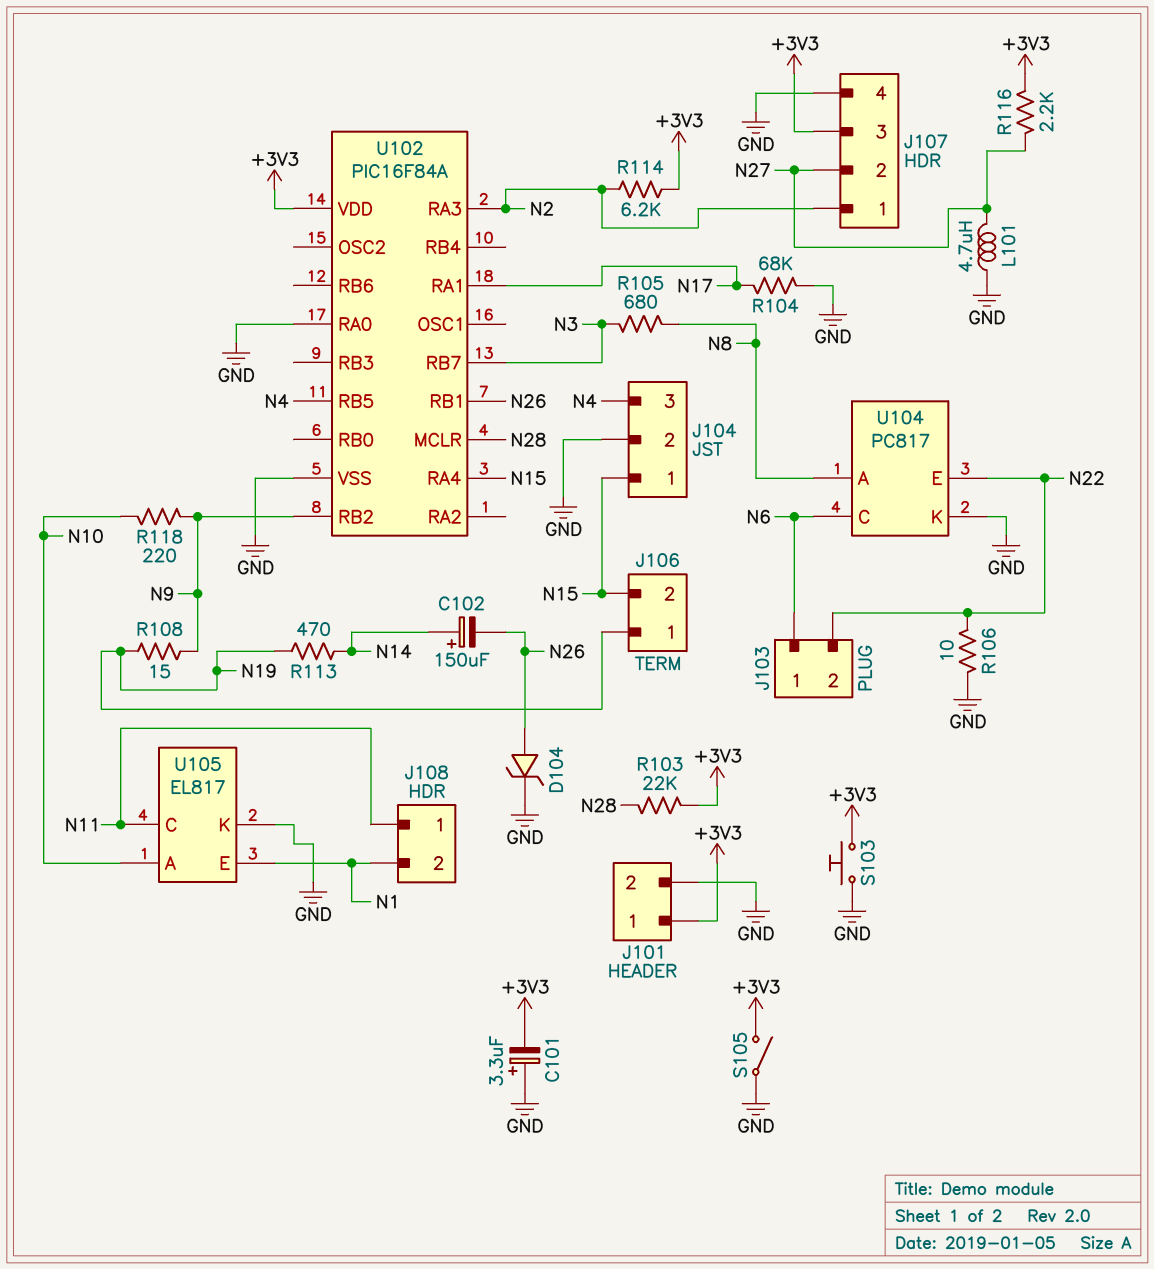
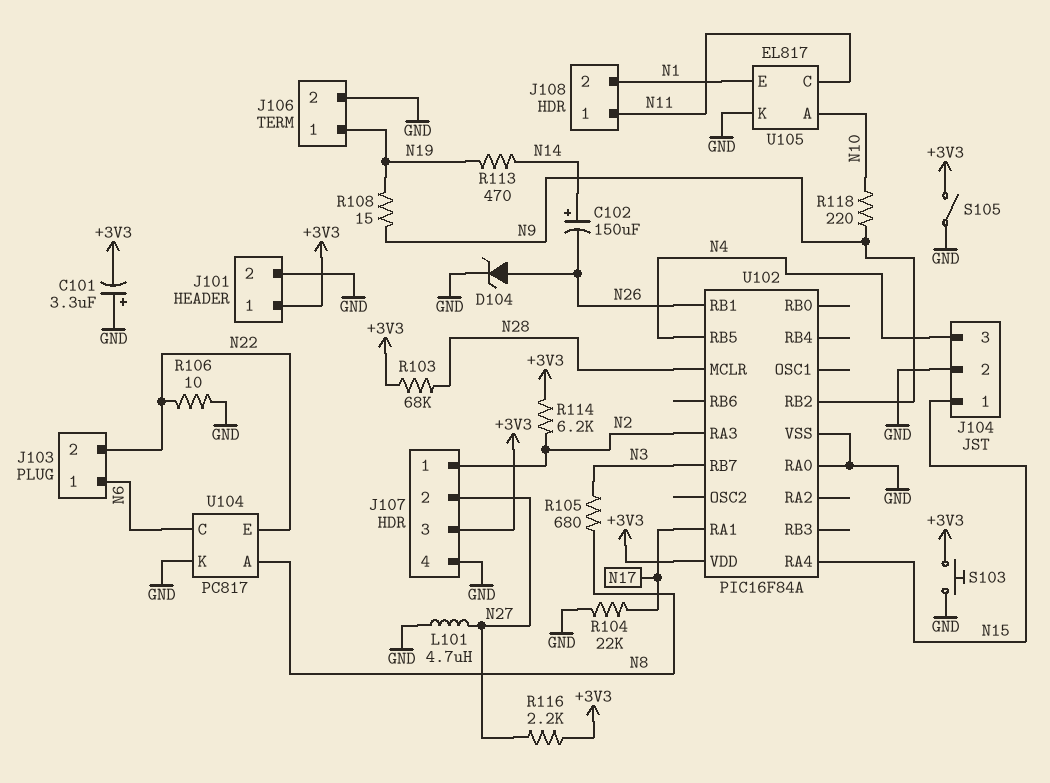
J106 pin 2: N15 -> GND
R103: 22k (+3V3, N28) -> 68k (+3V3, N28)
R104: 68k (GND, N17) -> 22k (GND, N17)

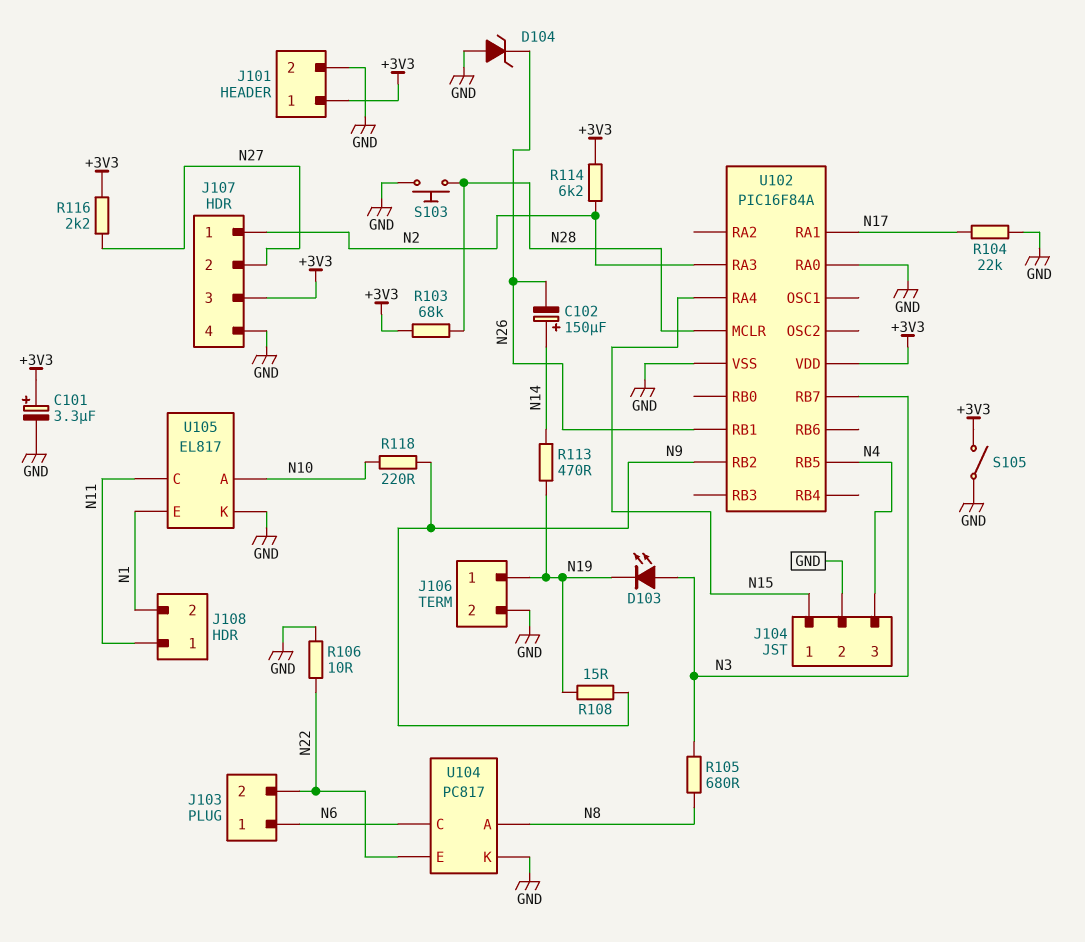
C101: 3.3uF (plus GND, minus +3V3) -> 3.3uF (plus +3V3, minus GND)
D103: none -> LED (A N3, K N19)
D104: zener (A N26, K GND) -> zener (A GND, K N26)
L101: 4.7uH (GND, N27) -> none
S103: button (+3V3, GND) -> button (GND, N28)

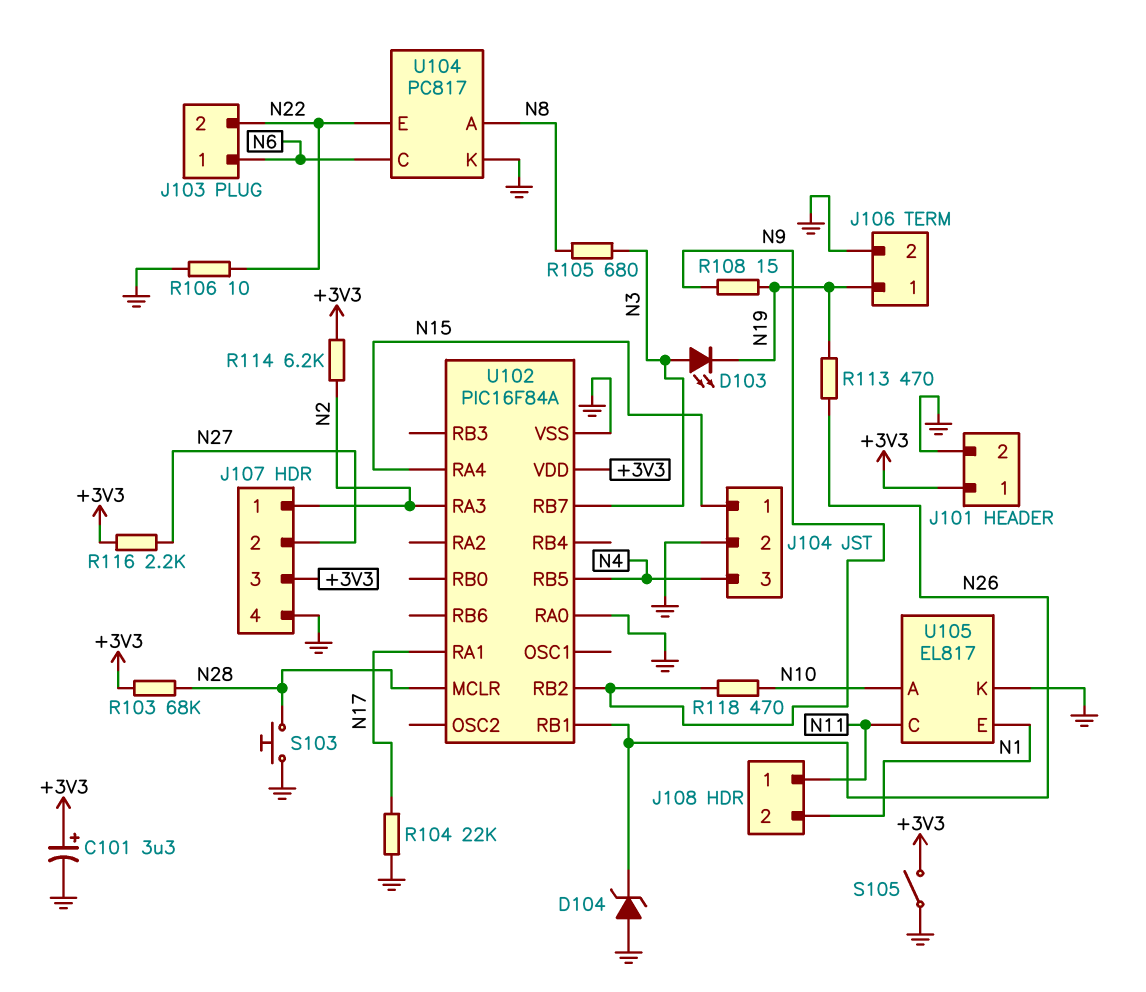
C102: 150uF (plus N14, minus N26) -> none
R113: 470 (N14, N19) -> 470 (N19, N26)
R118: 220 (N9, N10) -> 470 (N9, N10)

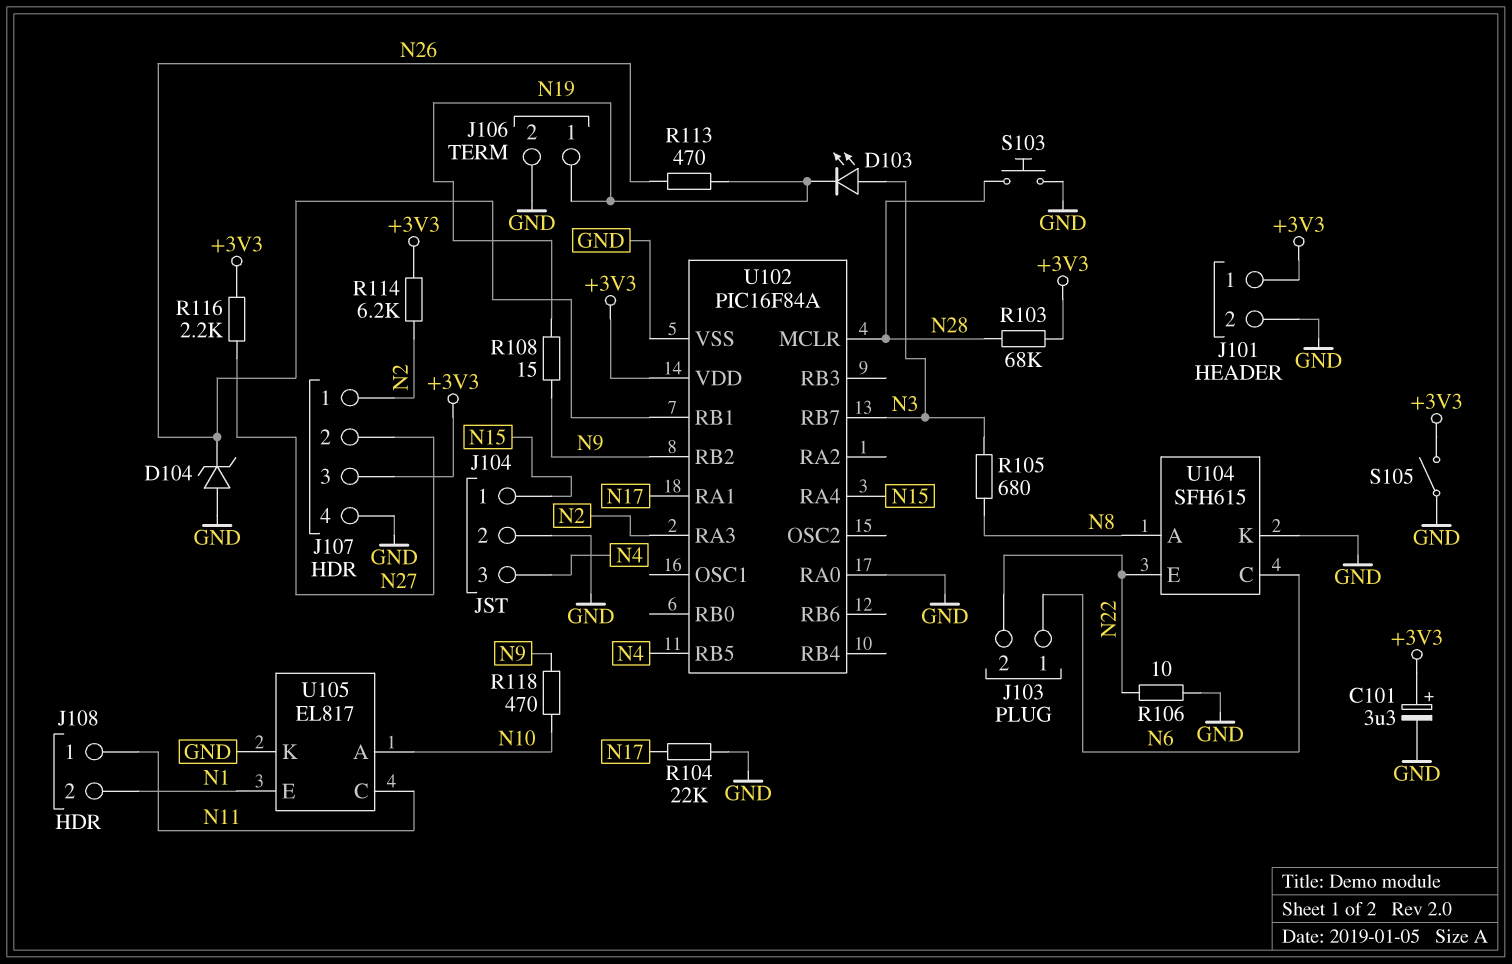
U104: PC817 -> SFH615

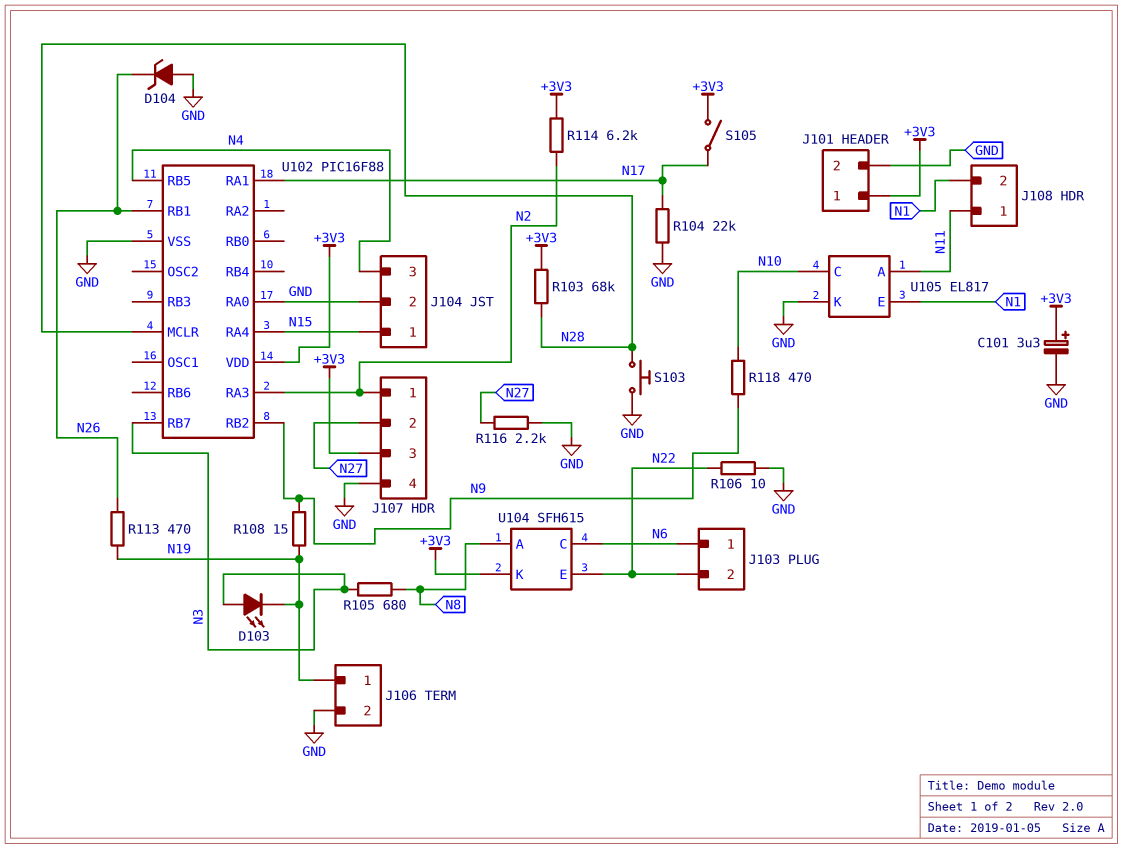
R116: 2.2k (+3V3, N27) -> 2.2k (GND, N27)
S105: switch (+3V3, GND) -> switch (+3V3, N17)
U102: PIC16F84A -> PIC16F88
U104 pin K: GND -> +3V3
U105 pin A: N10 -> N11
U105 pin C: N11 -> N10

